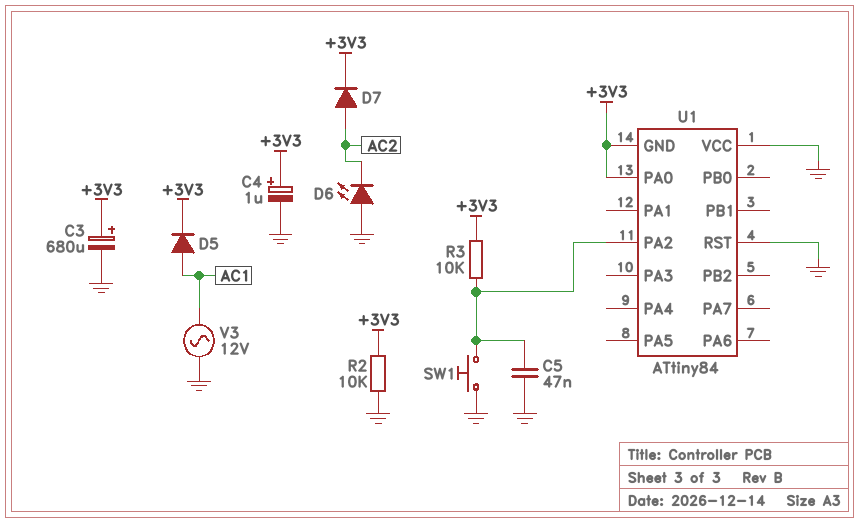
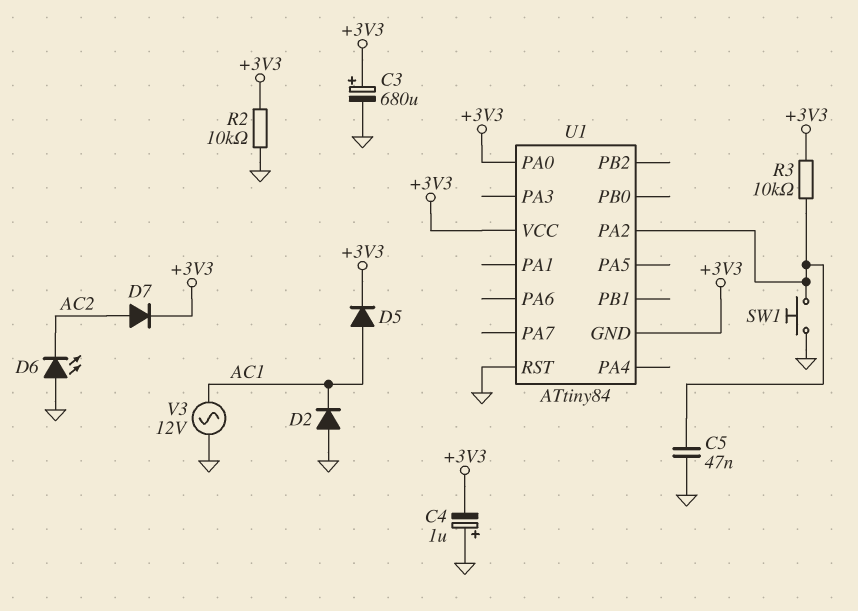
C4: 1uF (plus +3V3, minus GND) -> 1uF (plus GND, minus +3V3)
D2: none -> diode (A GND, K AC1)
U1 pin VCC: GND -> +3V3

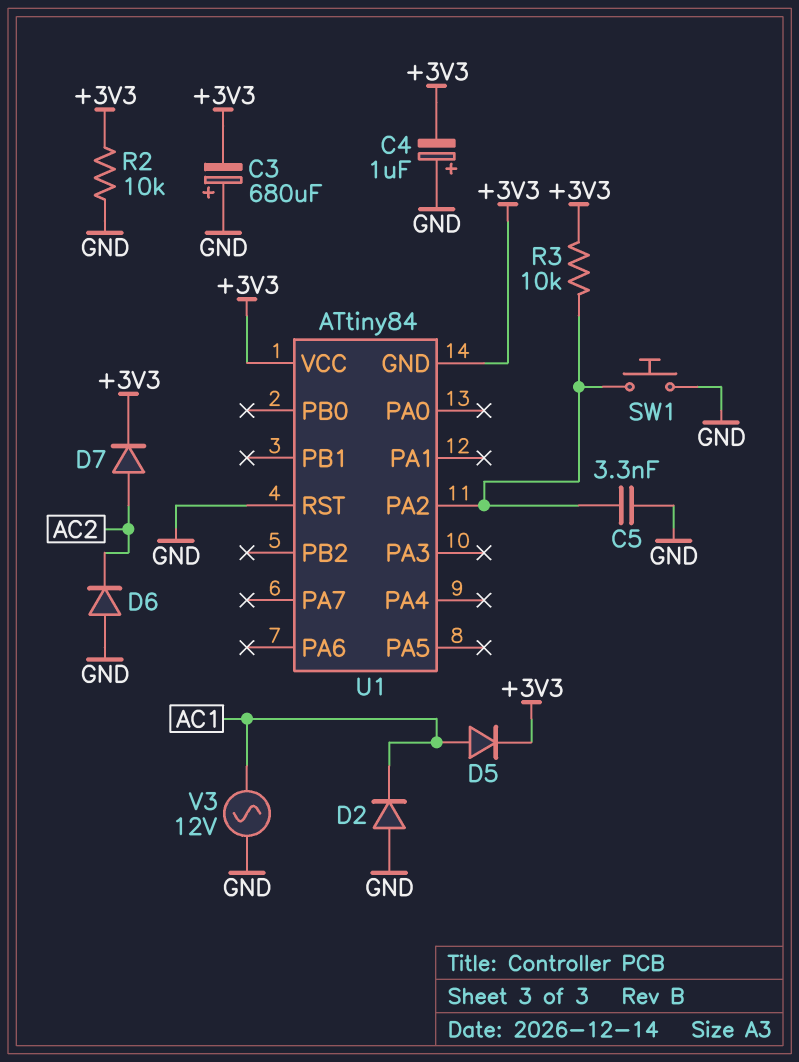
C3: 680uF (plus +3V3, minus GND) -> 680uF (plus GND, minus +3V3)
C5: 47nF (GND, U1/PA2) -> 3.3nF (GND, U1/PA2)
D6: LED (A GND, K AC2) -> diode (A GND, K AC2)
U1 pin PA0: +3V3 -> none

